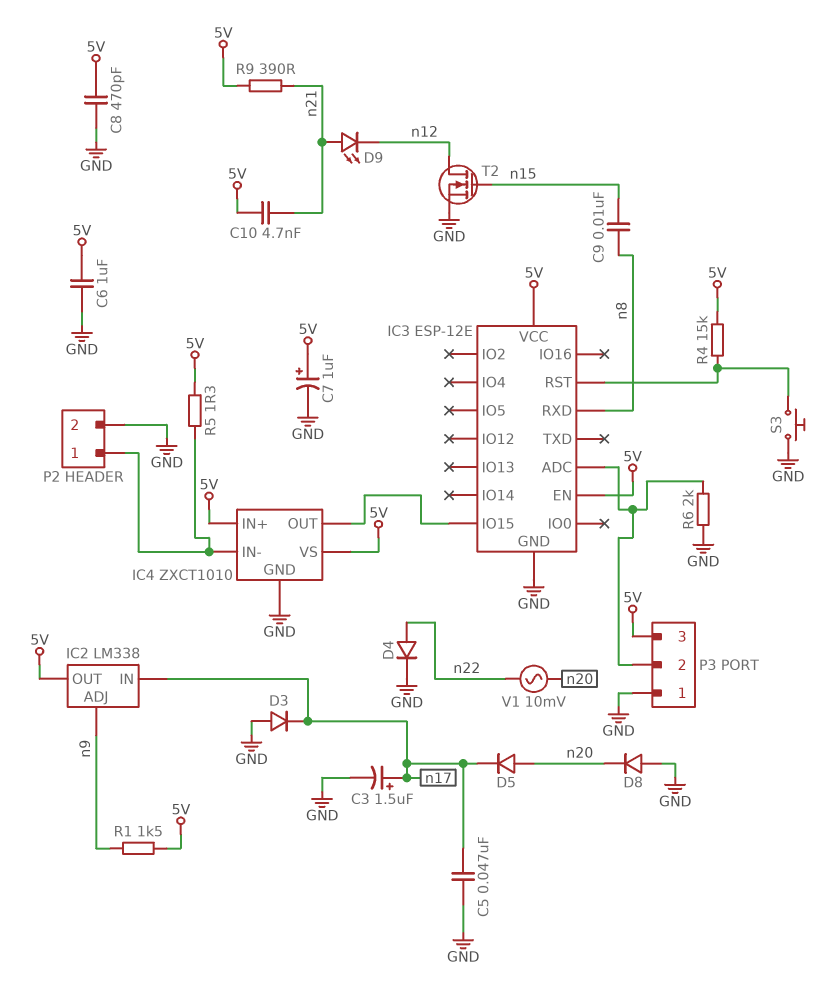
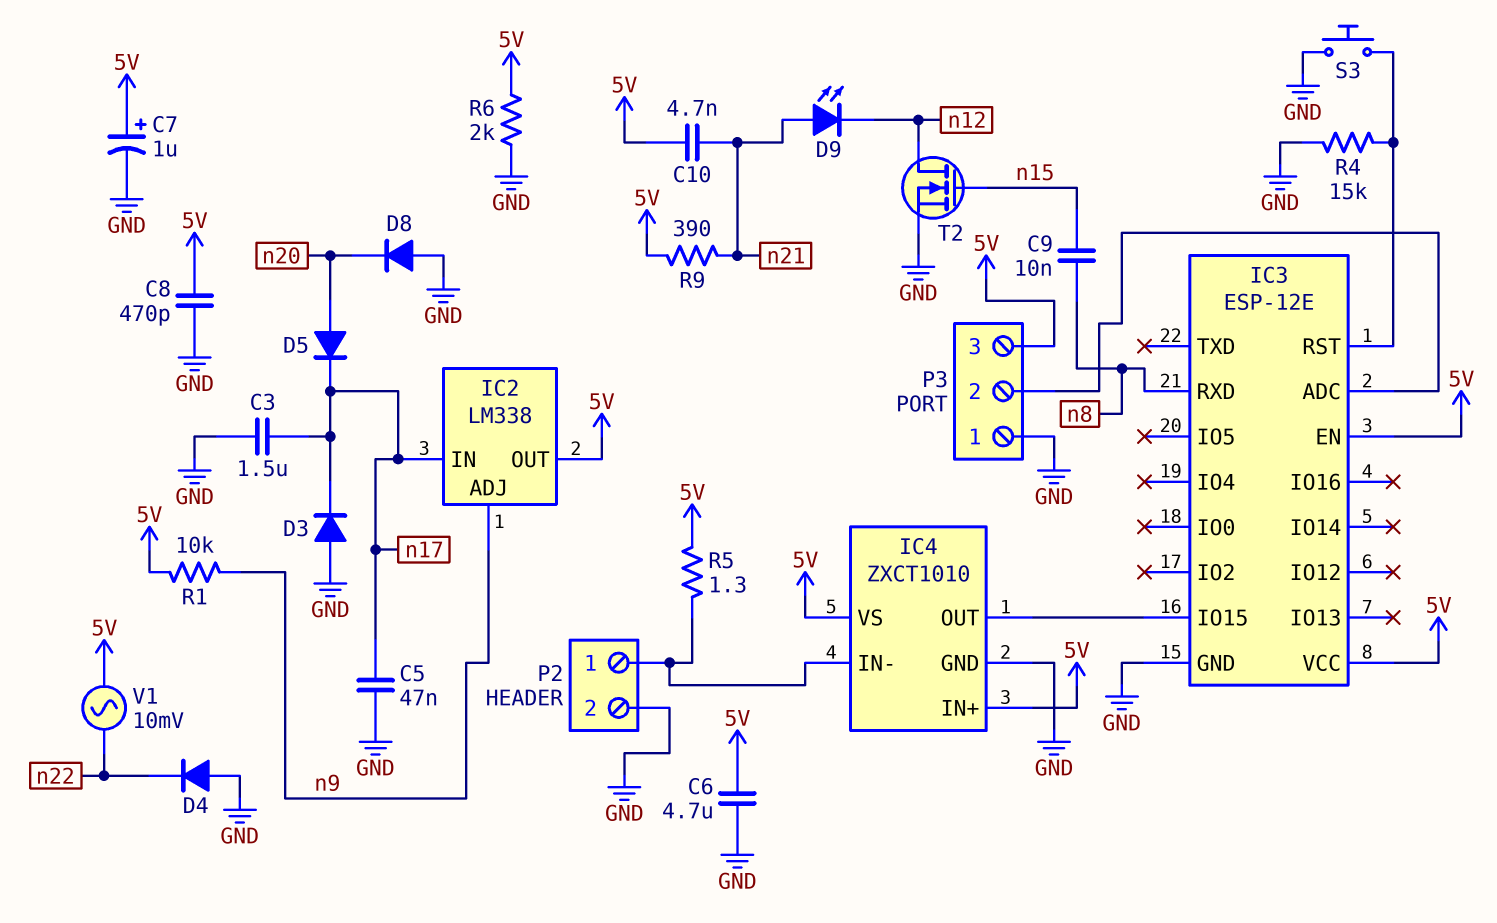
C3: 1.5uF (plus n17, minus GND) -> 1.5uF (GND, n17)
C6: 1uF (5V, GND) -> 4.7uF (5V, GND)
D4: diode (A n22, K GND) -> diode (A GND, K n22)
R1: 1.5k (5V, n9) -> 10k (5V, n9)
R4: 15k (5V, IC3/RST) -> 15k (GND, IC3/RST)
R6: 2k (GND, IC3/ADC) -> 2k (5V, GND)
V1: AC 10mV (n20, n22) -> AC 10mV (5V, n22)

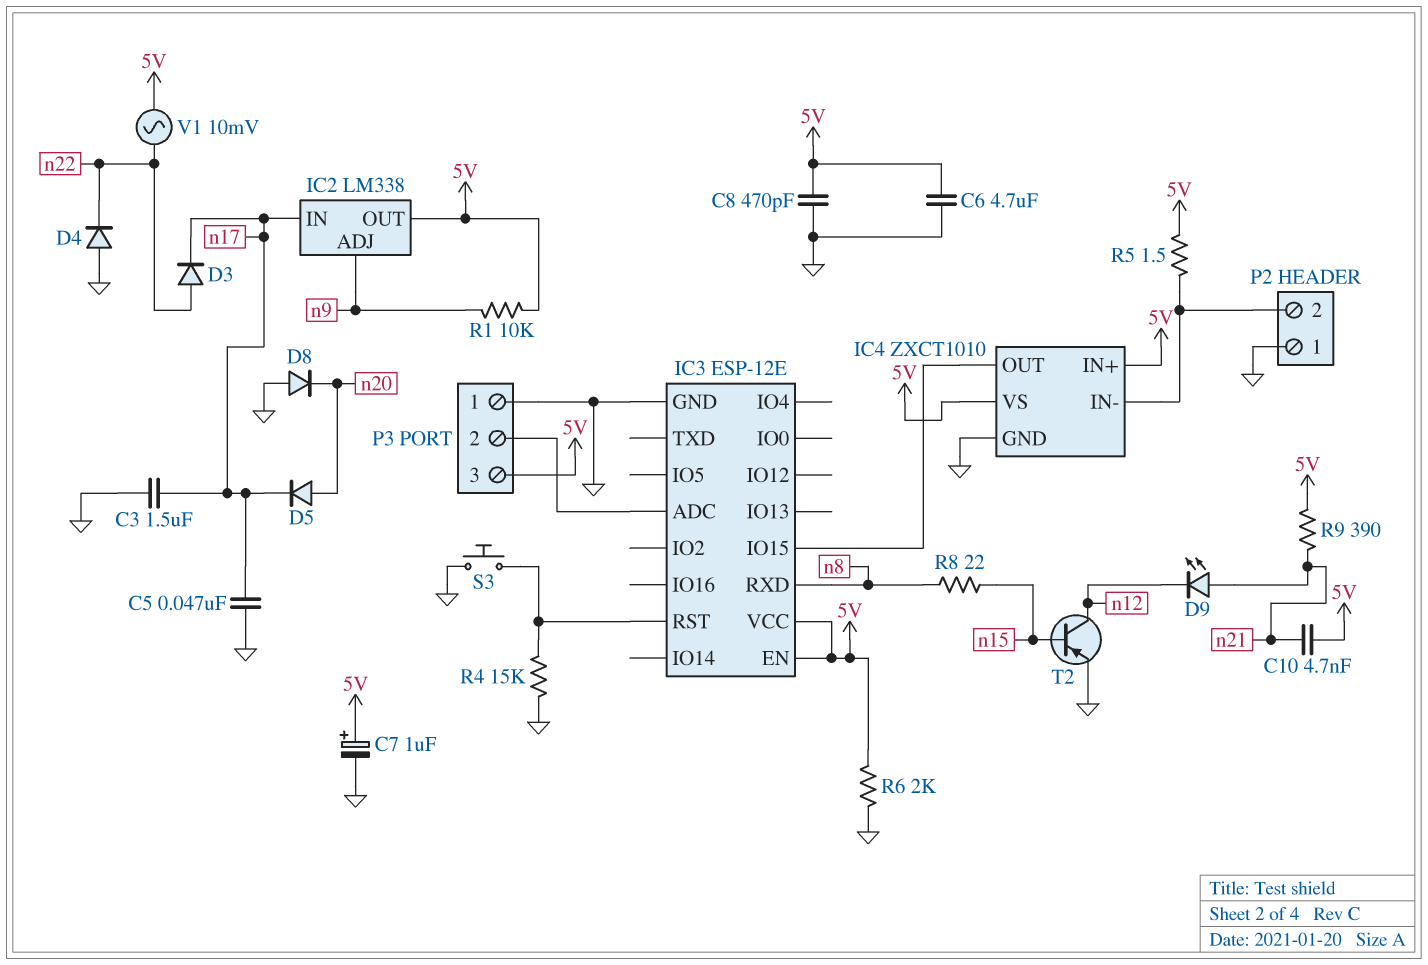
C9: 10nF (n8, n15) -> none
D3: diode (A GND, K n17) -> diode (A n22, K n17)
P2 pin 1: IC4/IN- -> GND
P2 pin 2: GND -> IC4/IN-
R5: 1.3 (5V, IC4/IN-) -> 1.5 (5V, IC4/IN-)
R8: none -> 22 (n8, n15)
T2: NMOS (G n15, D n12, S GND) -> PNP (B n15, C n12, E GND)

